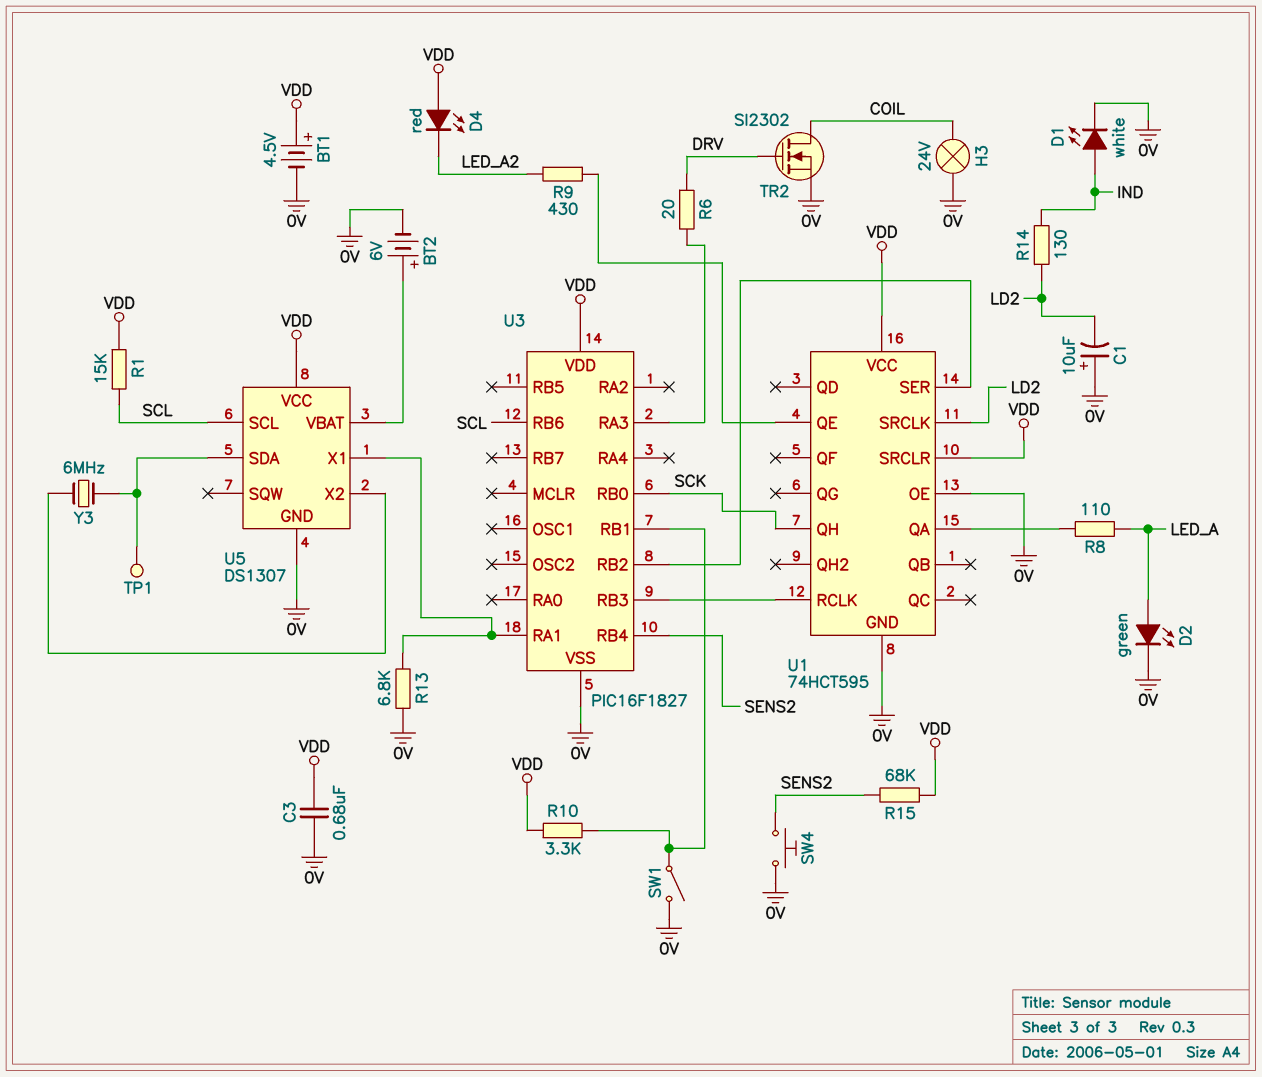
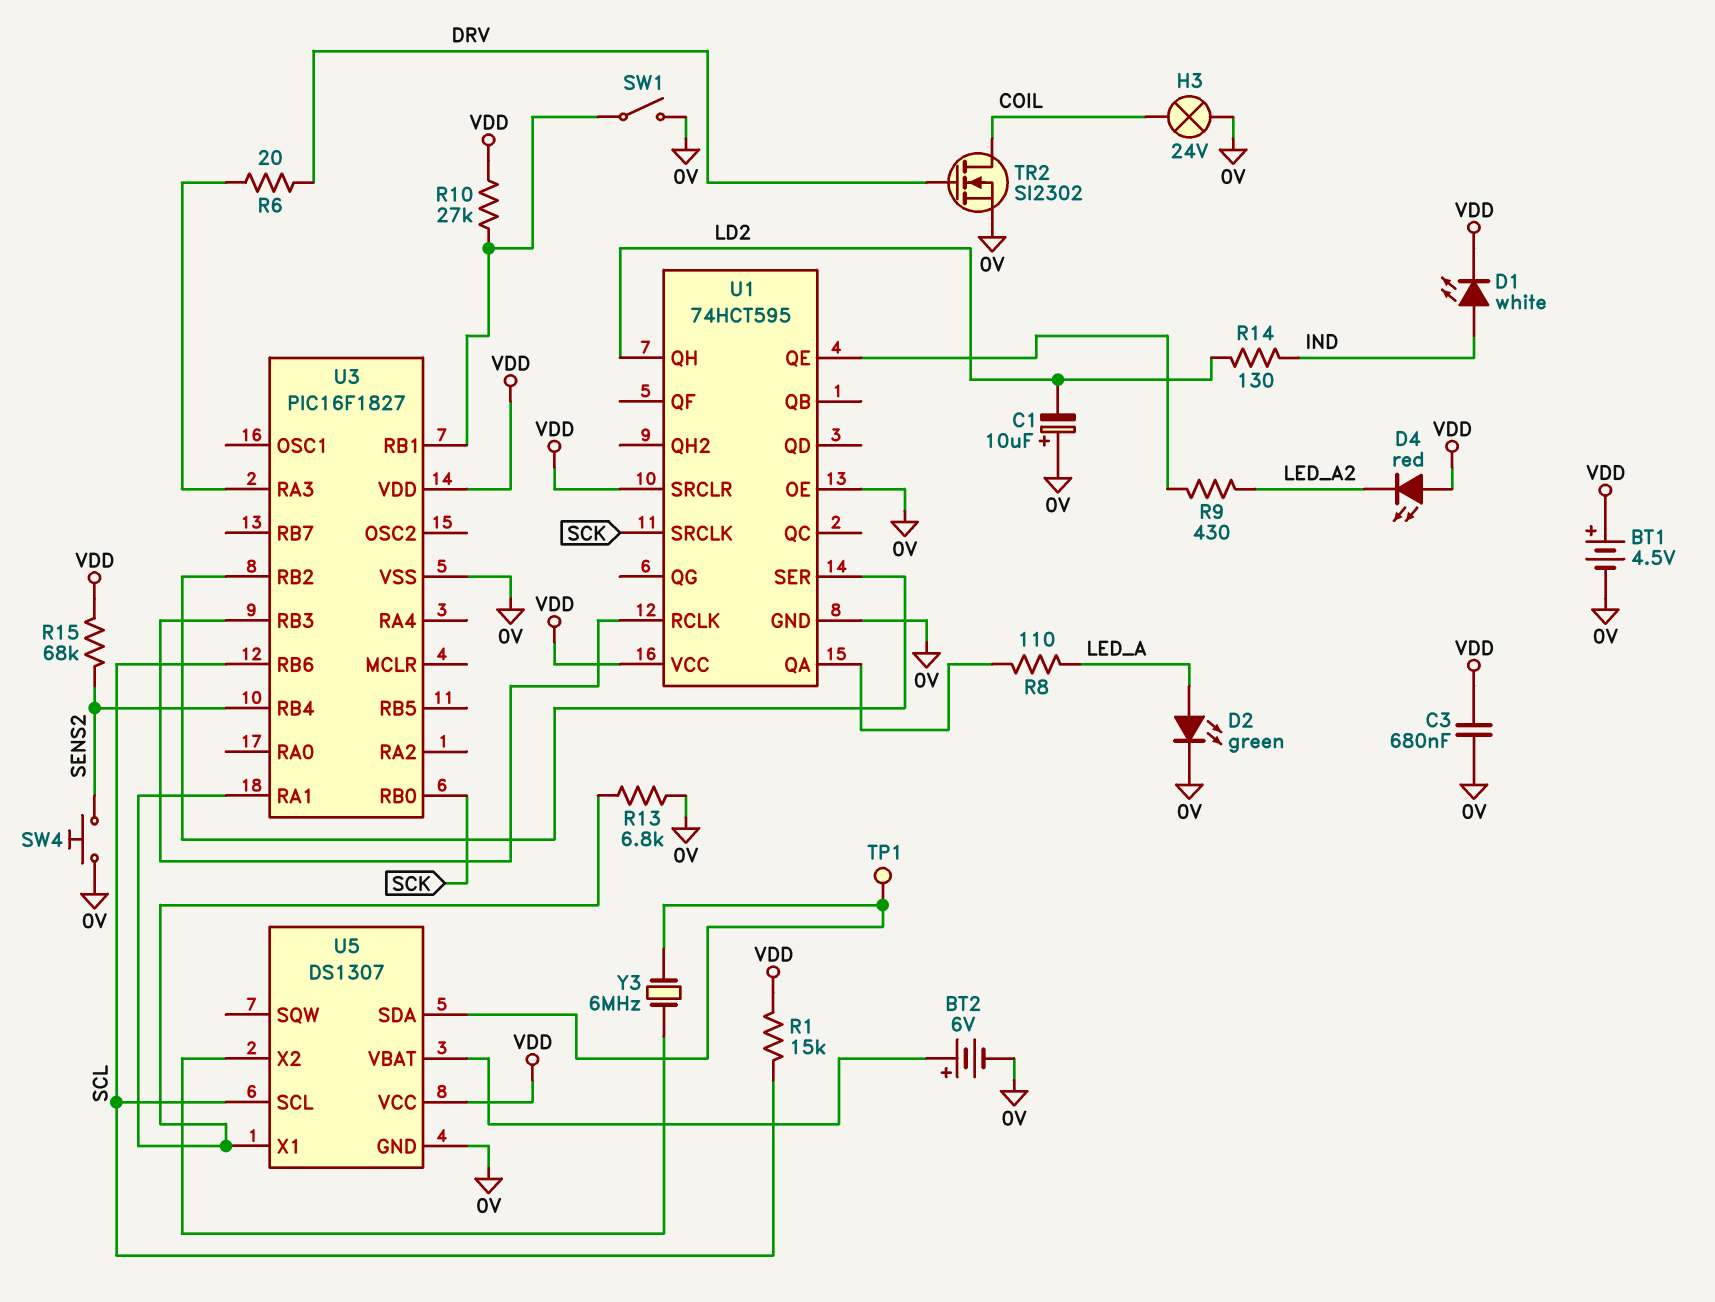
D1: LED white (A IND, K 0V) -> LED white (A IND, K VDD)
R10: 3.3k (U3/RB1, VDD) -> 27k (U3/RB1, VDD)
U1 pin QH: SCK -> LD2
U1 pin SRCLK: LD2 -> SCK

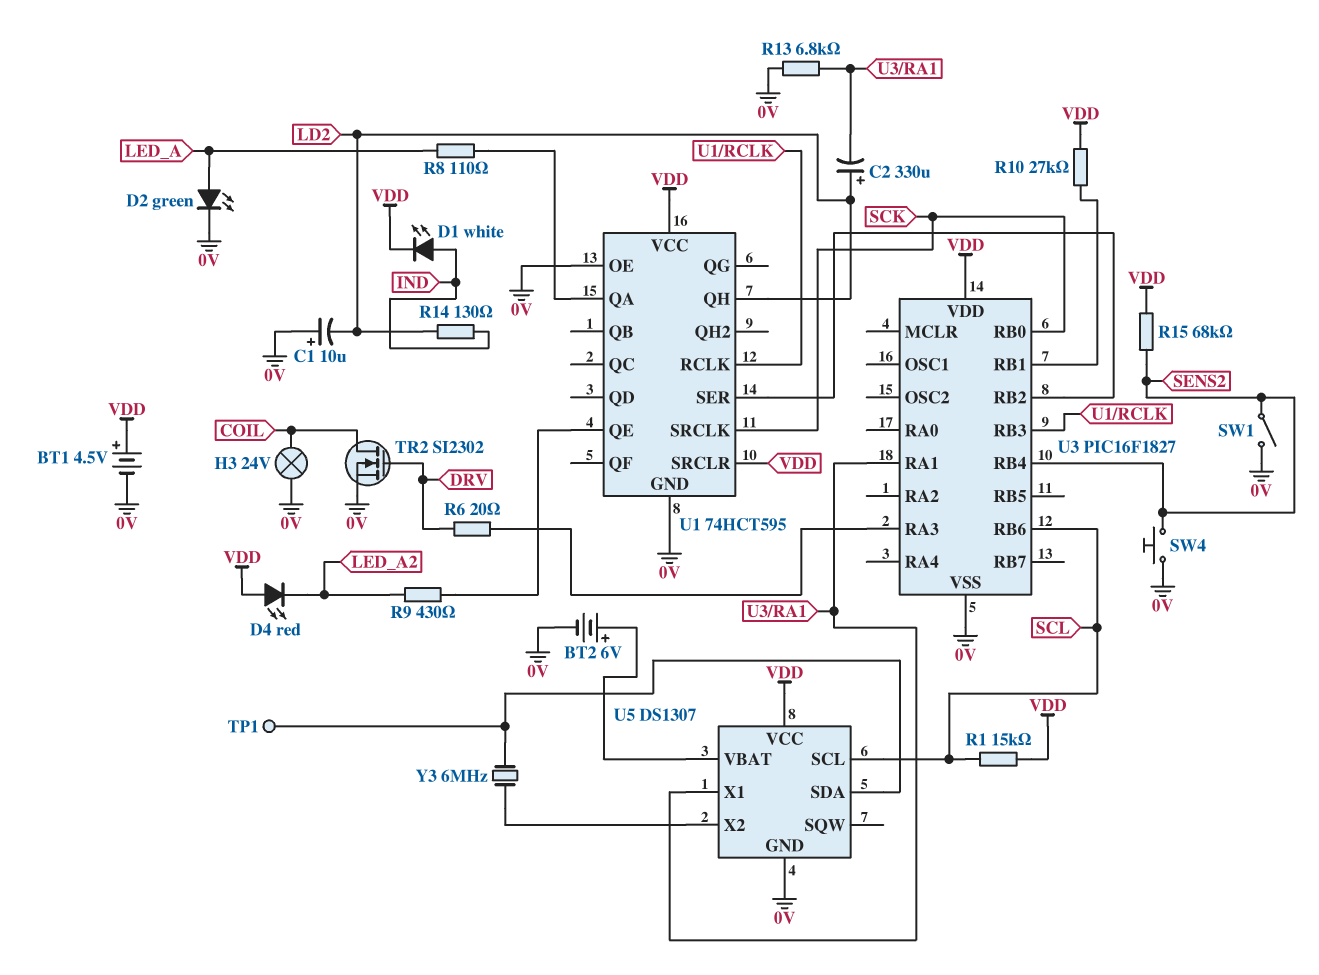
C2: none -> 330uF (plus LD2, minus U3/RA1)
C3: 680nF (0V, VDD) -> none
SW1: switch (0V, U3/RB1) -> switch (0V, SENS2)

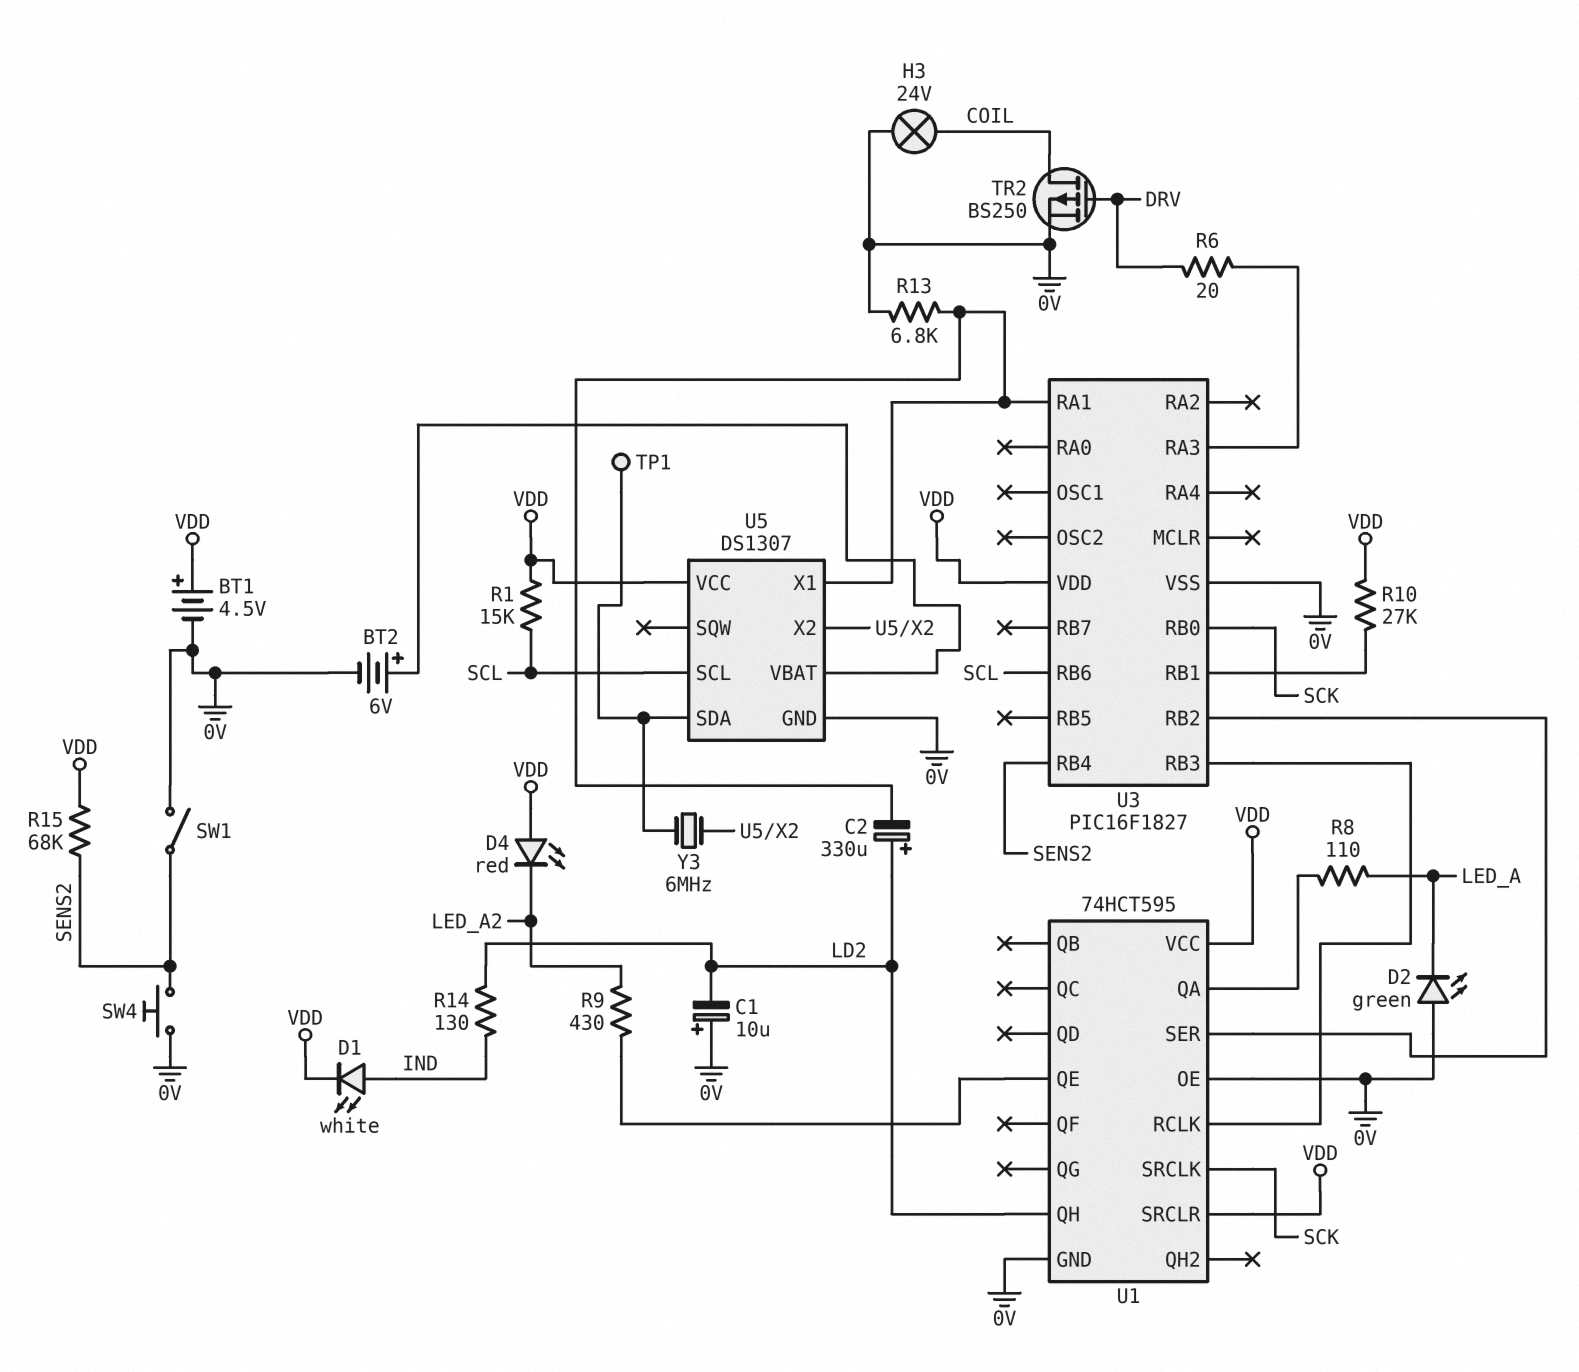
D2: LED green (A LED_A, K 0V) -> LED green (A 0V, K LED_A)
TR2: NMOS SI2302 (G DRV, D COIL, S 0V) -> PMOS BS250 (G DRV, D COIL, S 0V)

